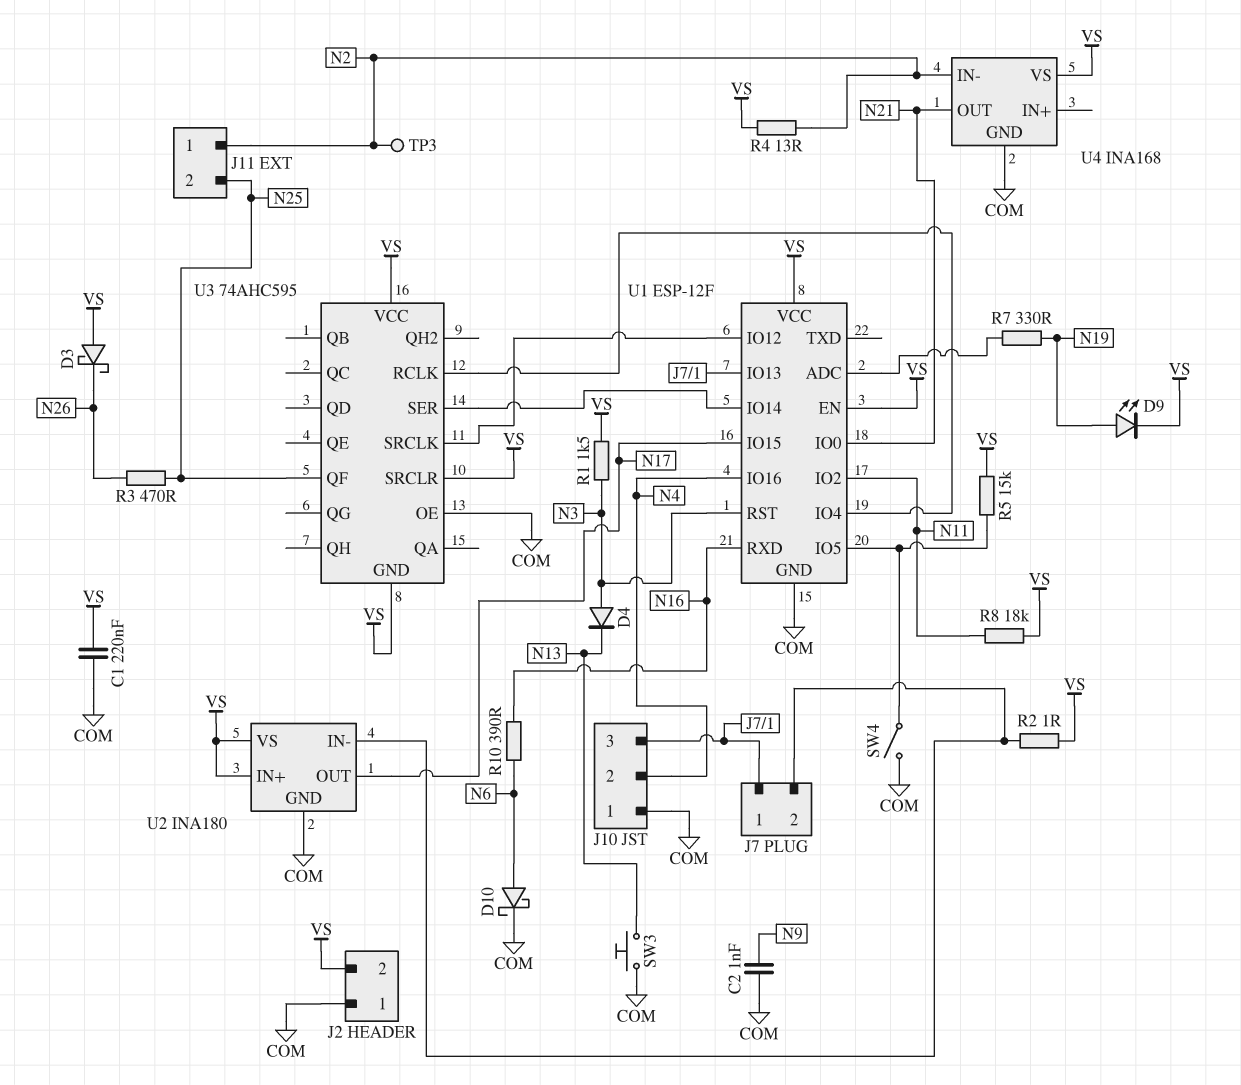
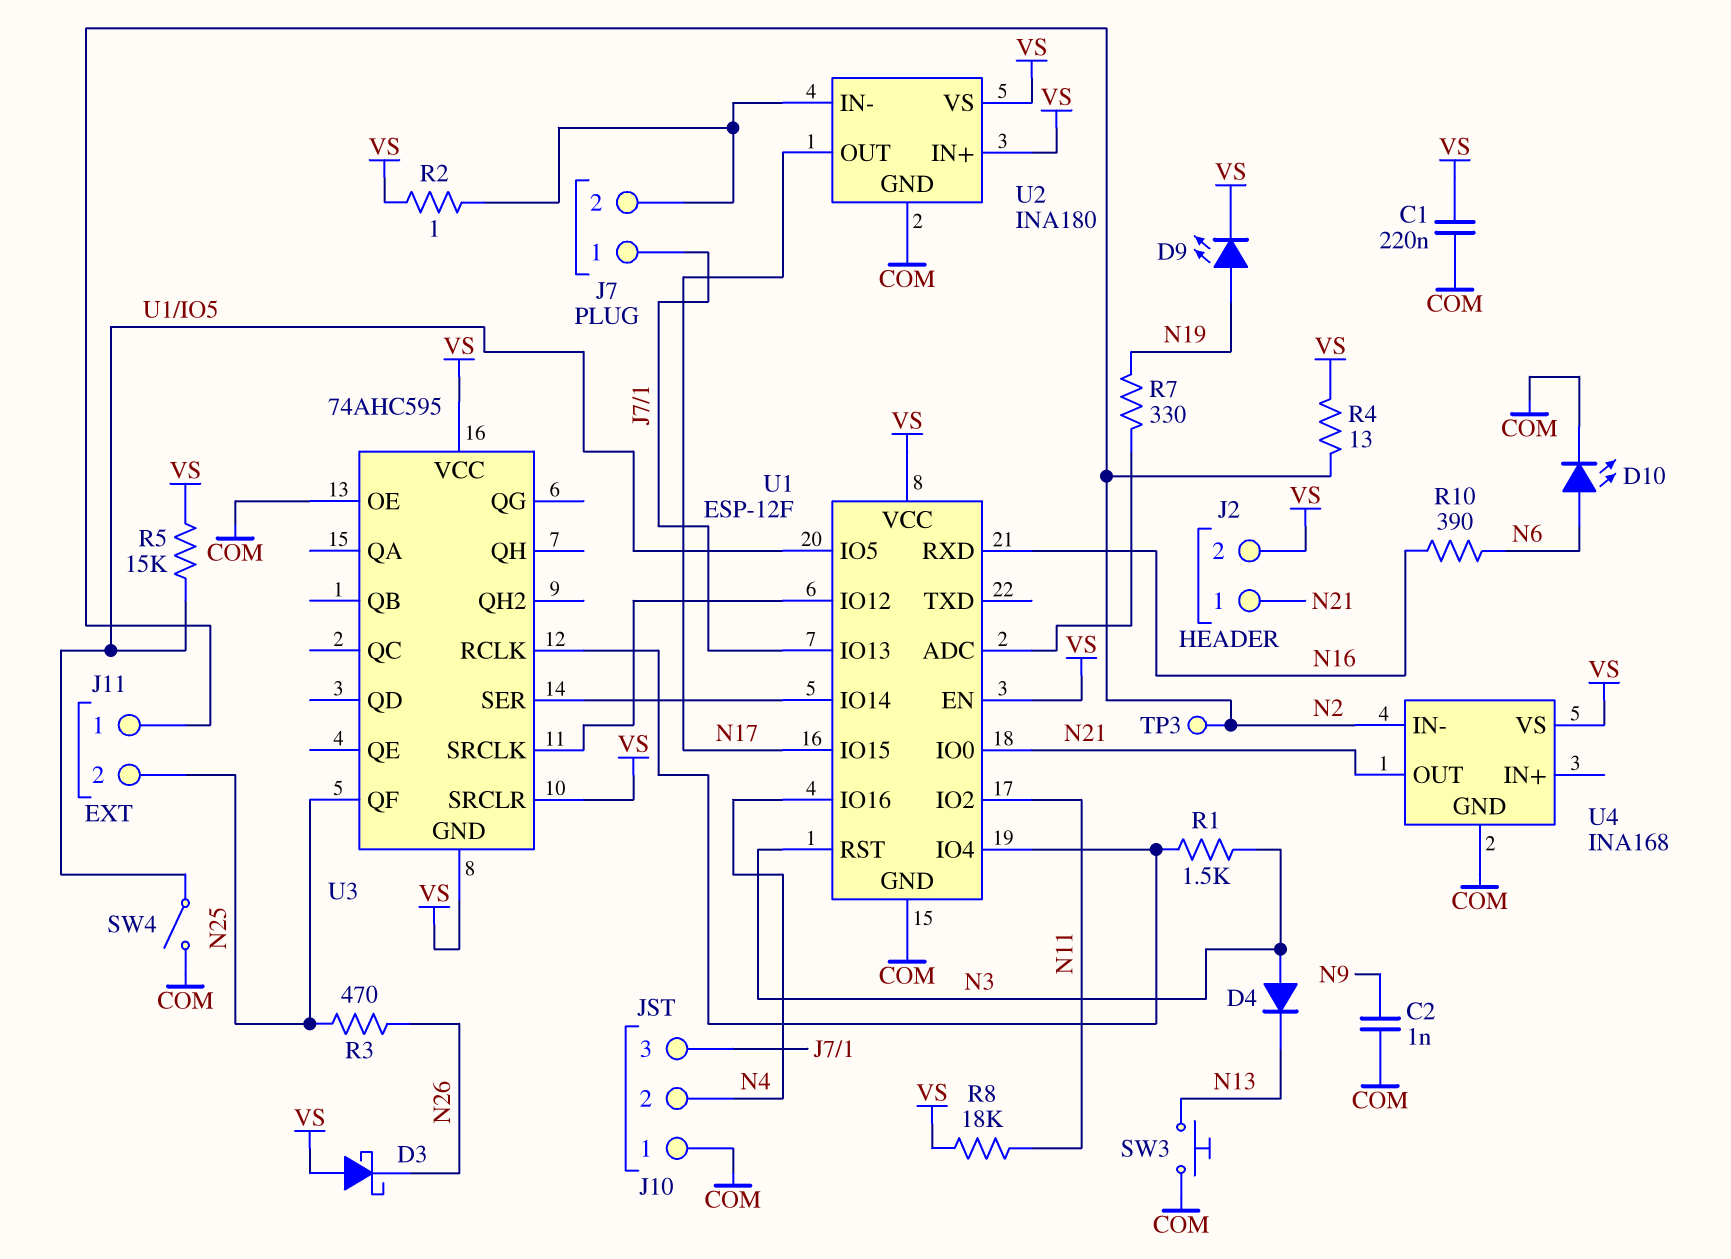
D10: schottky (A N6, K COM) -> LED (A N6, K COM)
J2 pin 1: COM -> N21
R1: 1.5k (N3, VS) -> 1.5k (N3, U1/IO4)

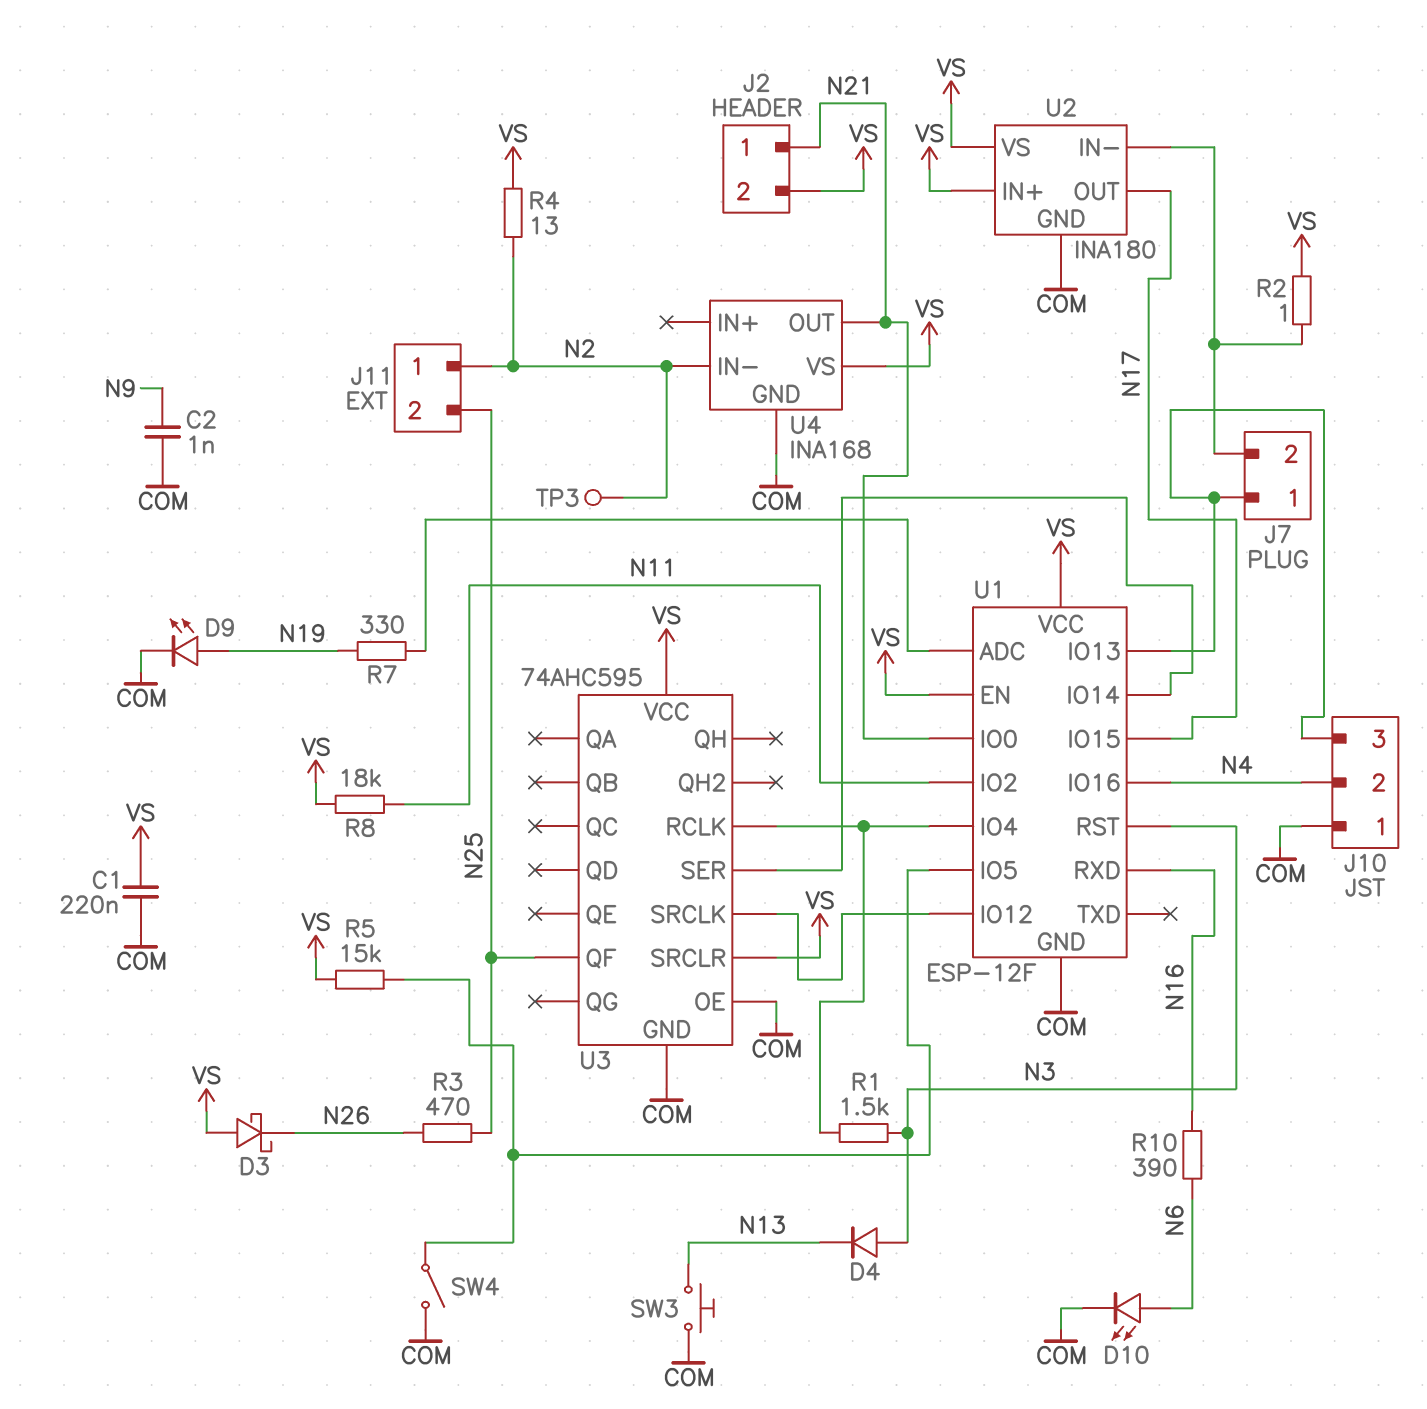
D9: LED (A N19, K VS) -> LED (A N19, K COM)
U3 pin GND: VS -> COM

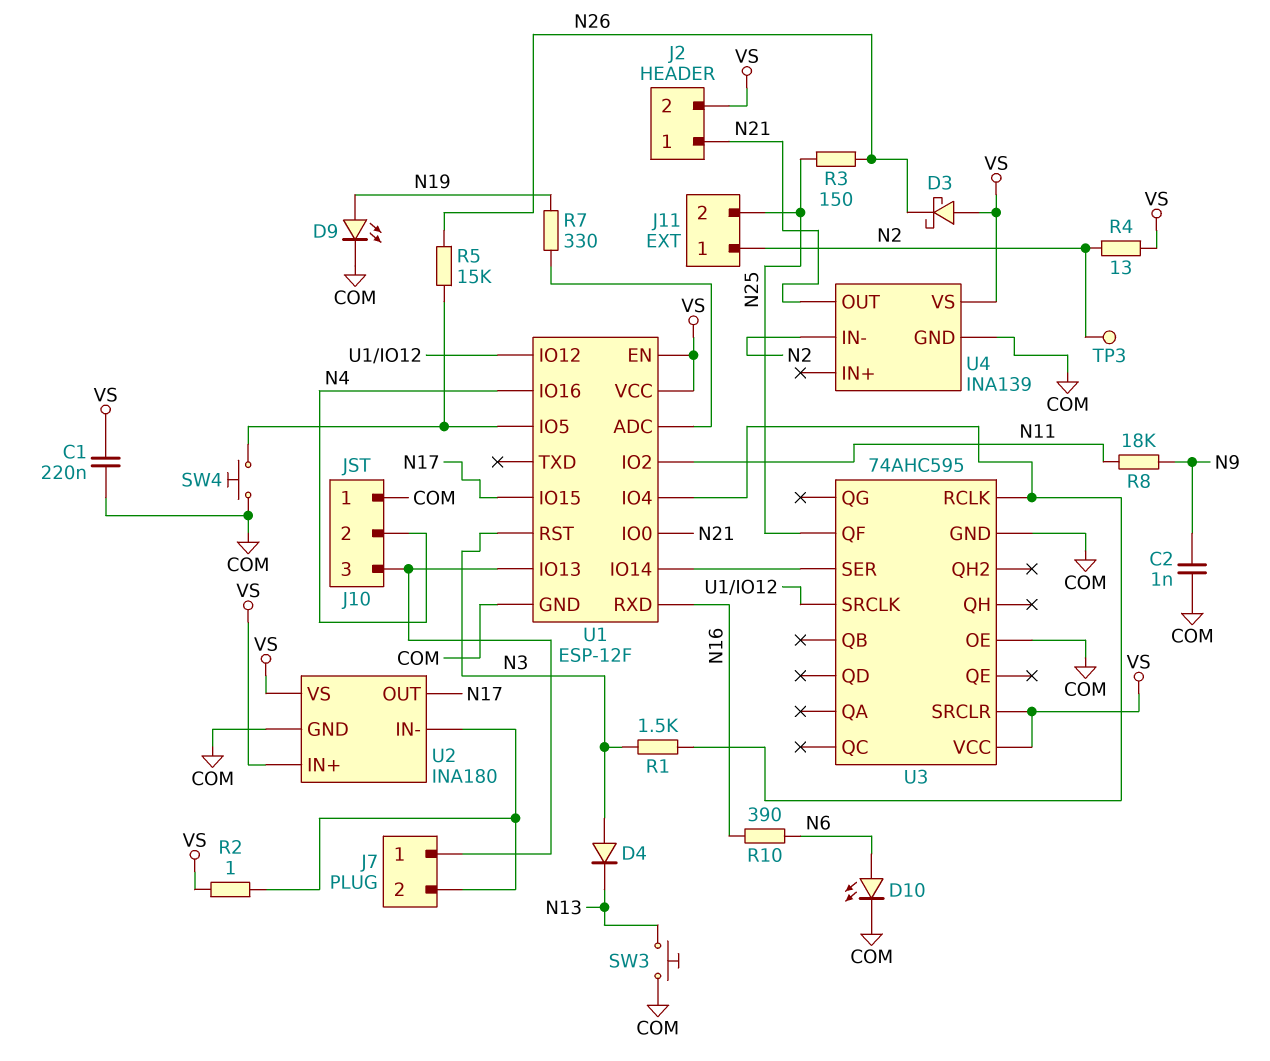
R3: 470 (N25, N26) -> 150 (N25, N26)
R5: 15k (U1/IO5, VS) -> 15k (N26, U1/IO5)
R8: 18k (N11, VS) -> 18k (N9, N11)
SW4: switch (COM, U1/IO5) -> button (COM, U1/IO5)
U4: INA168 -> INA139

